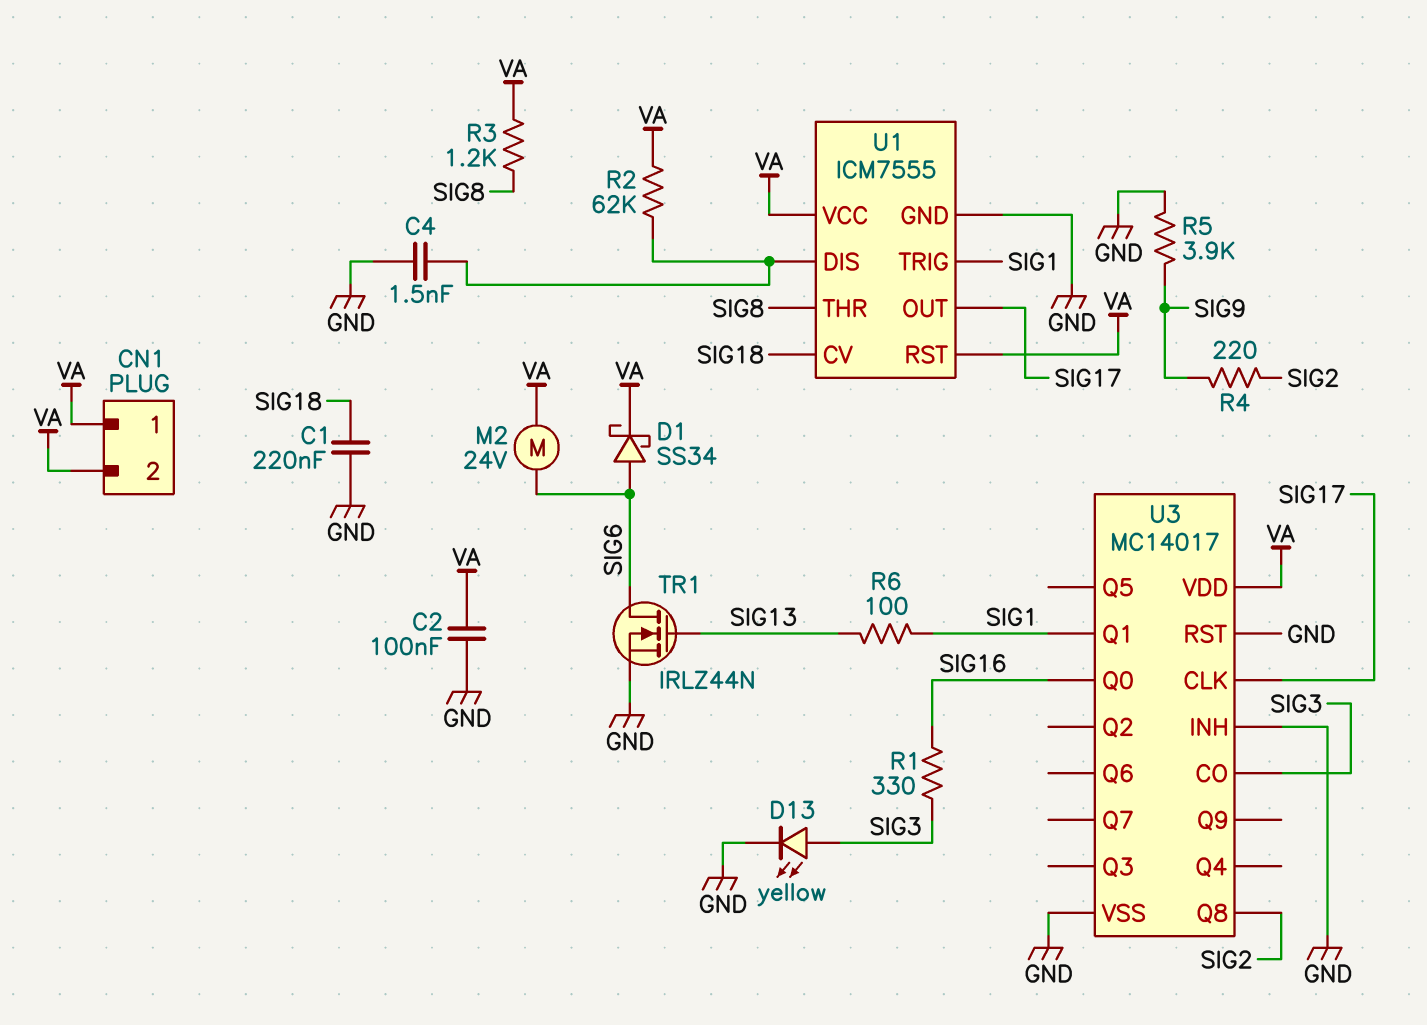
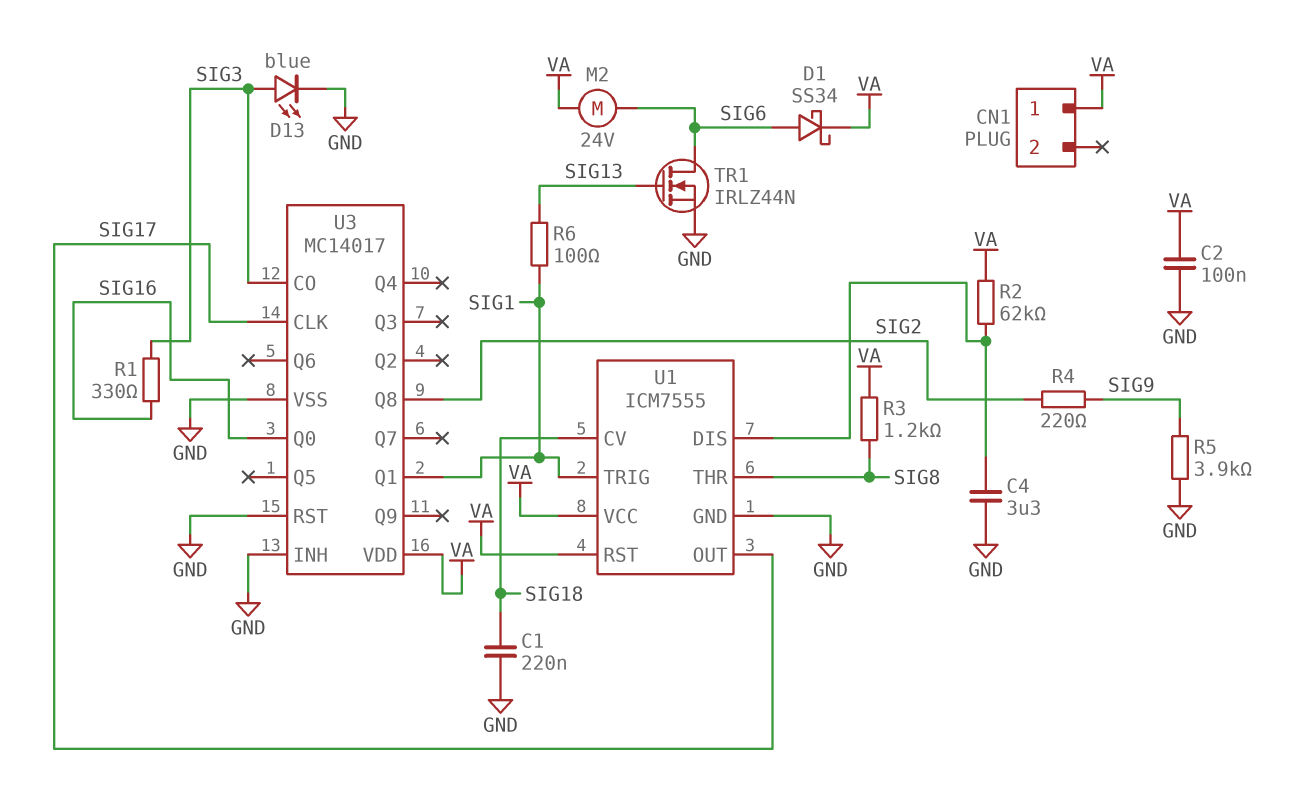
C4: 1.5nF (GND, U1/DIS) -> 3.3uF (GND, U1/DIS)
CN1 pin 2: VA -> none
D13: LED yellow (A SIG3, K GND) -> LED blue (A SIG3, K GND)

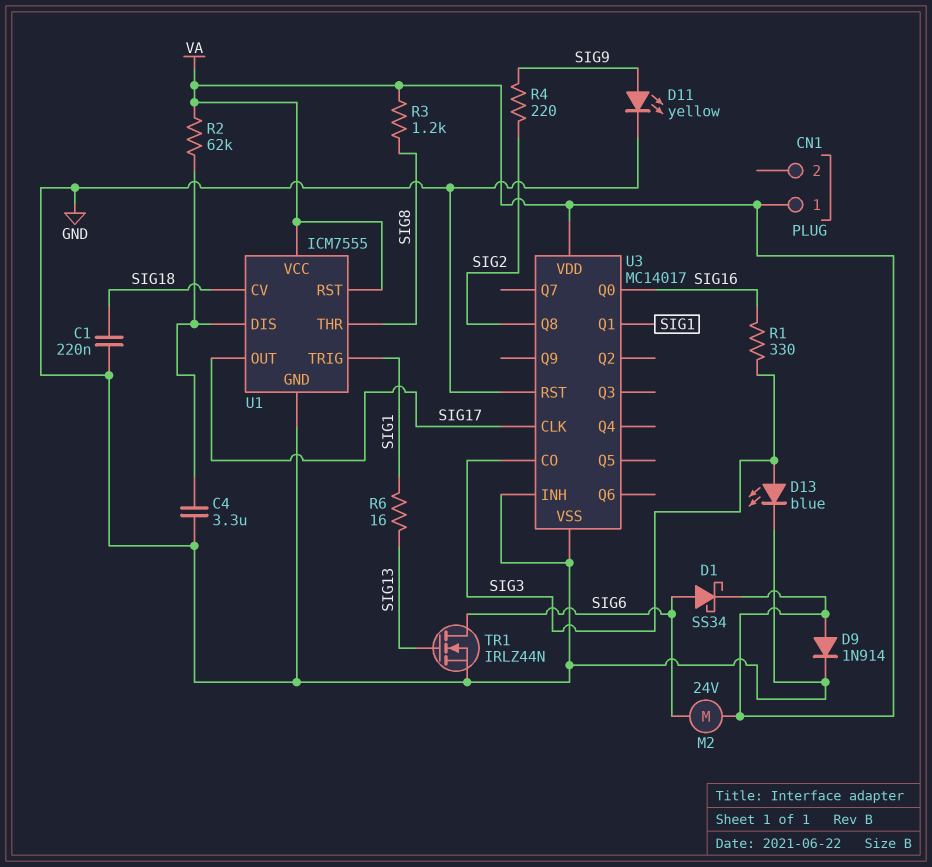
C2: 100nF (GND, VA) -> none
D9: none -> diode 1N914 (A VA, K GND)
D11: none -> LED yellow (A SIG9, K GND)
R5: 3.9k (GND, SIG9) -> none
R6: 100 (SIG1, SIG13) -> 16 (SIG1, SIG13)

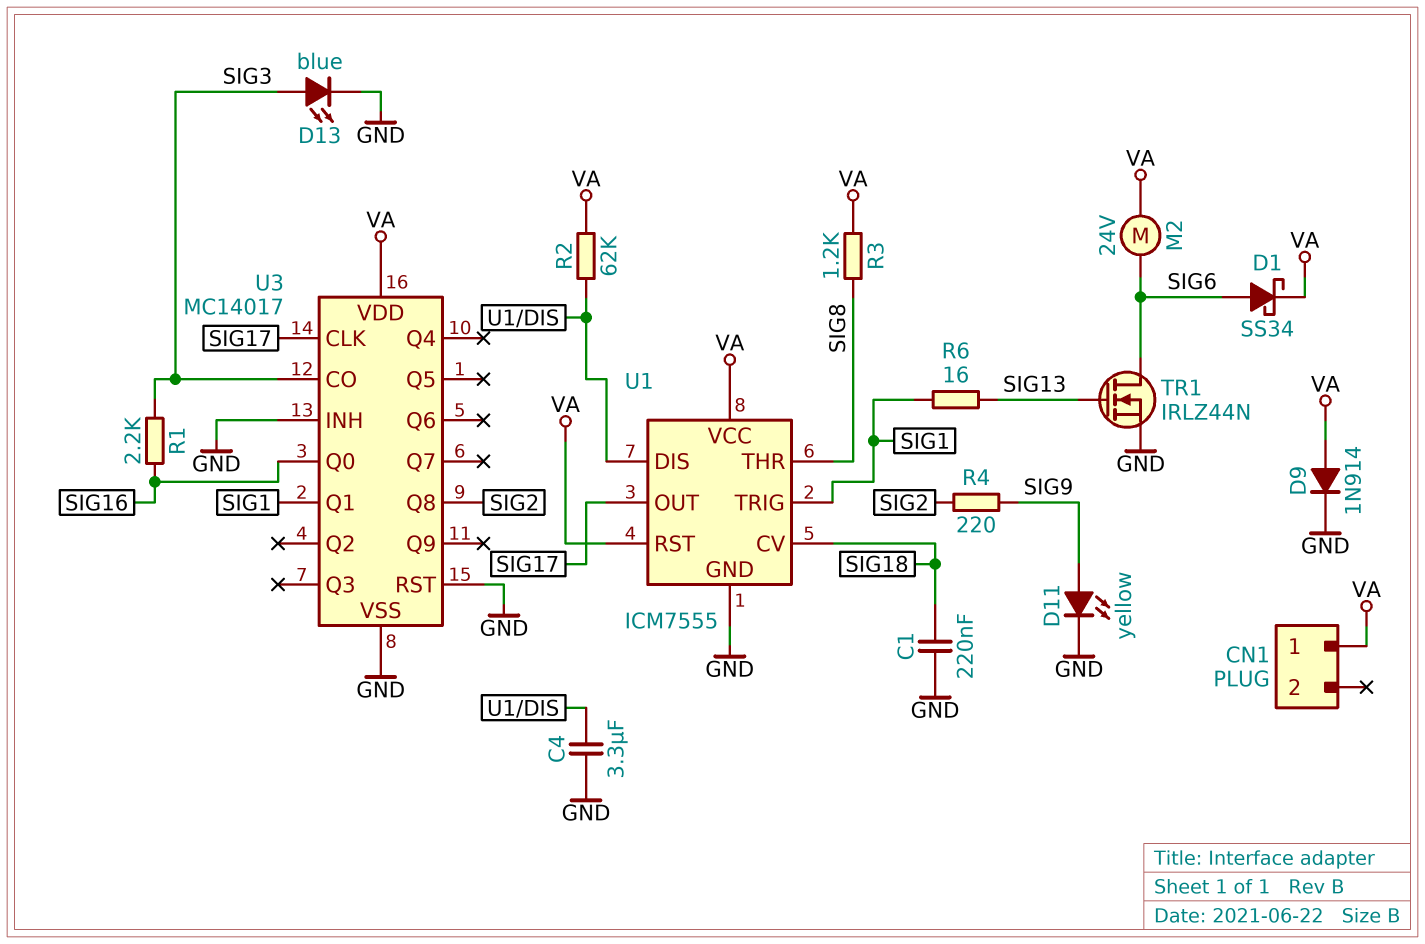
R1: 330 (SIG3, SIG16) -> 2.2k (SIG3, SIG16)

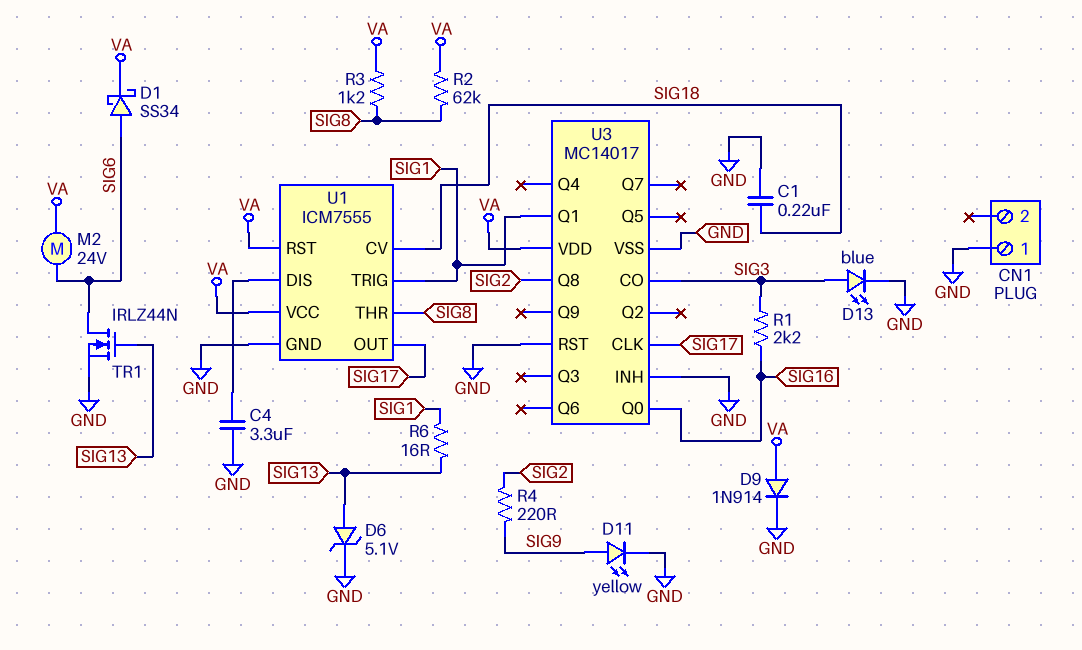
CN1 pin 1: VA -> GND
D6: none -> zener 5.1V (A SIG13, K GND)
R2: 62k (U1/DIS, VA) -> 62k (SIG8, VA)

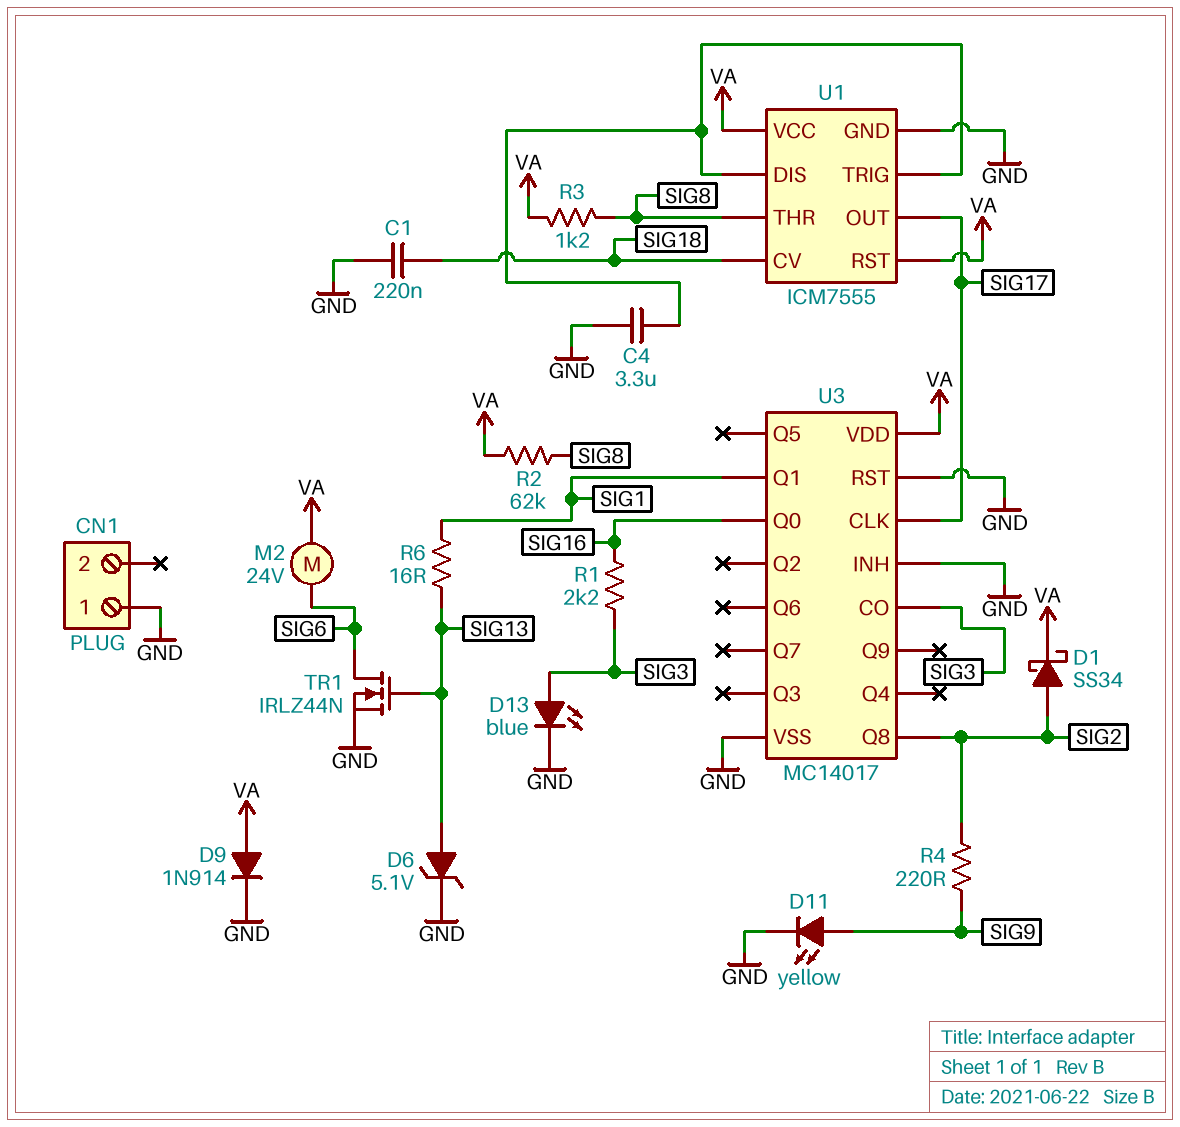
D1: schottky SS34 (A SIG6, K VA) -> schottky SS34 (A SIG2, K VA)
U1 pin TRIG: SIG1 -> U1/DIS

